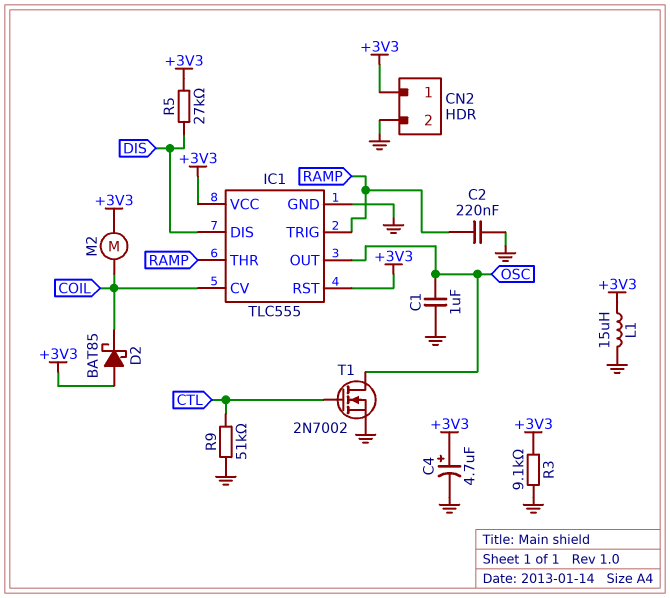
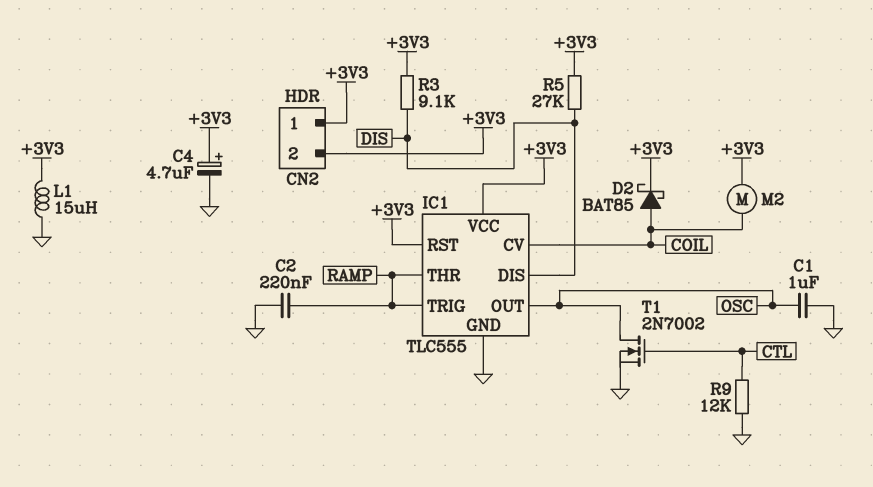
CN2 pin 2: GND -> +3V3
D2: schottky BAT85 (A +3V3, K COIL) -> schottky BAT85 (A COIL, K +3V3)
R3: 9.1k (+3V3, GND) -> 9.1k (+3V3, DIS)
R9: 51k (CTL, GND) -> 12k (CTL, GND)

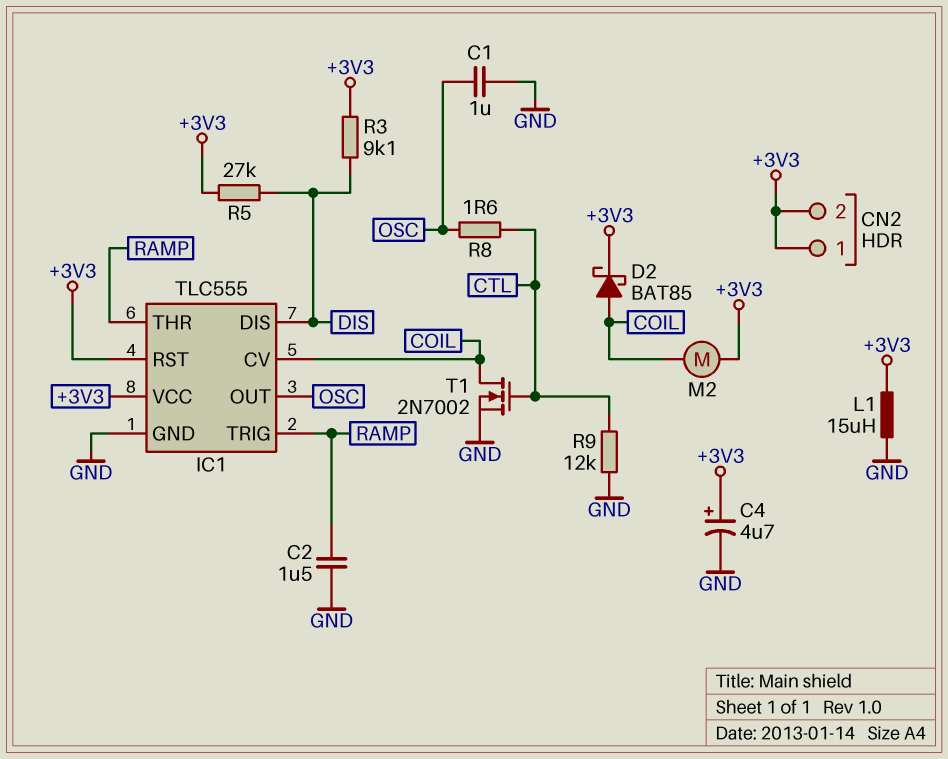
C2: 220nF (GND, RAMP) -> 1.5uF (GND, RAMP)
R8: none -> 1.6 (CTL, OSC)
T1: NMOS 2N7002 (G CTL, D OSC, S GND) -> NMOS 2N7002 (G CTL, D COIL, S GND)

